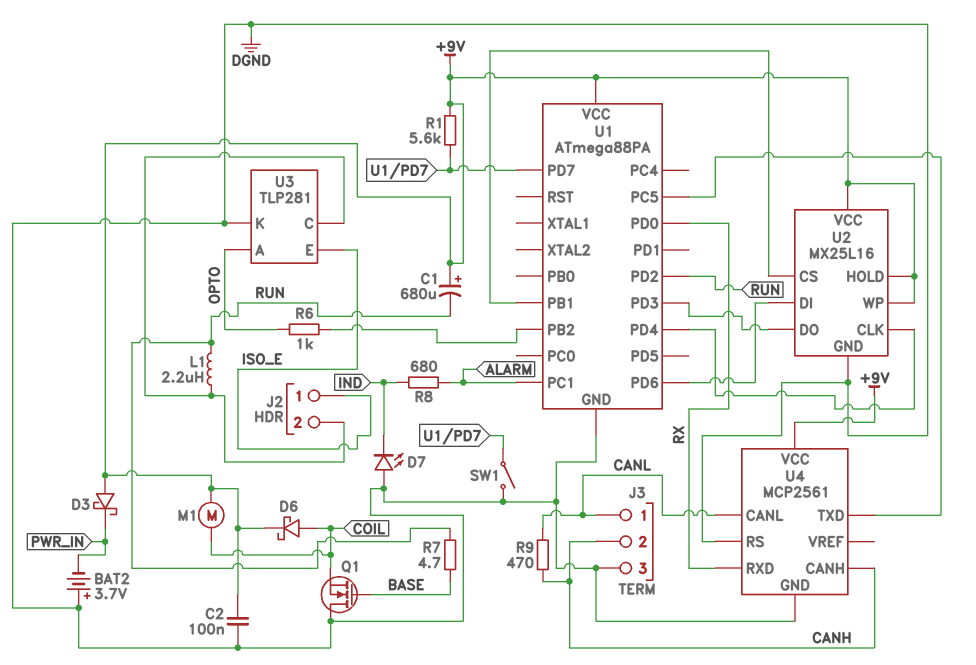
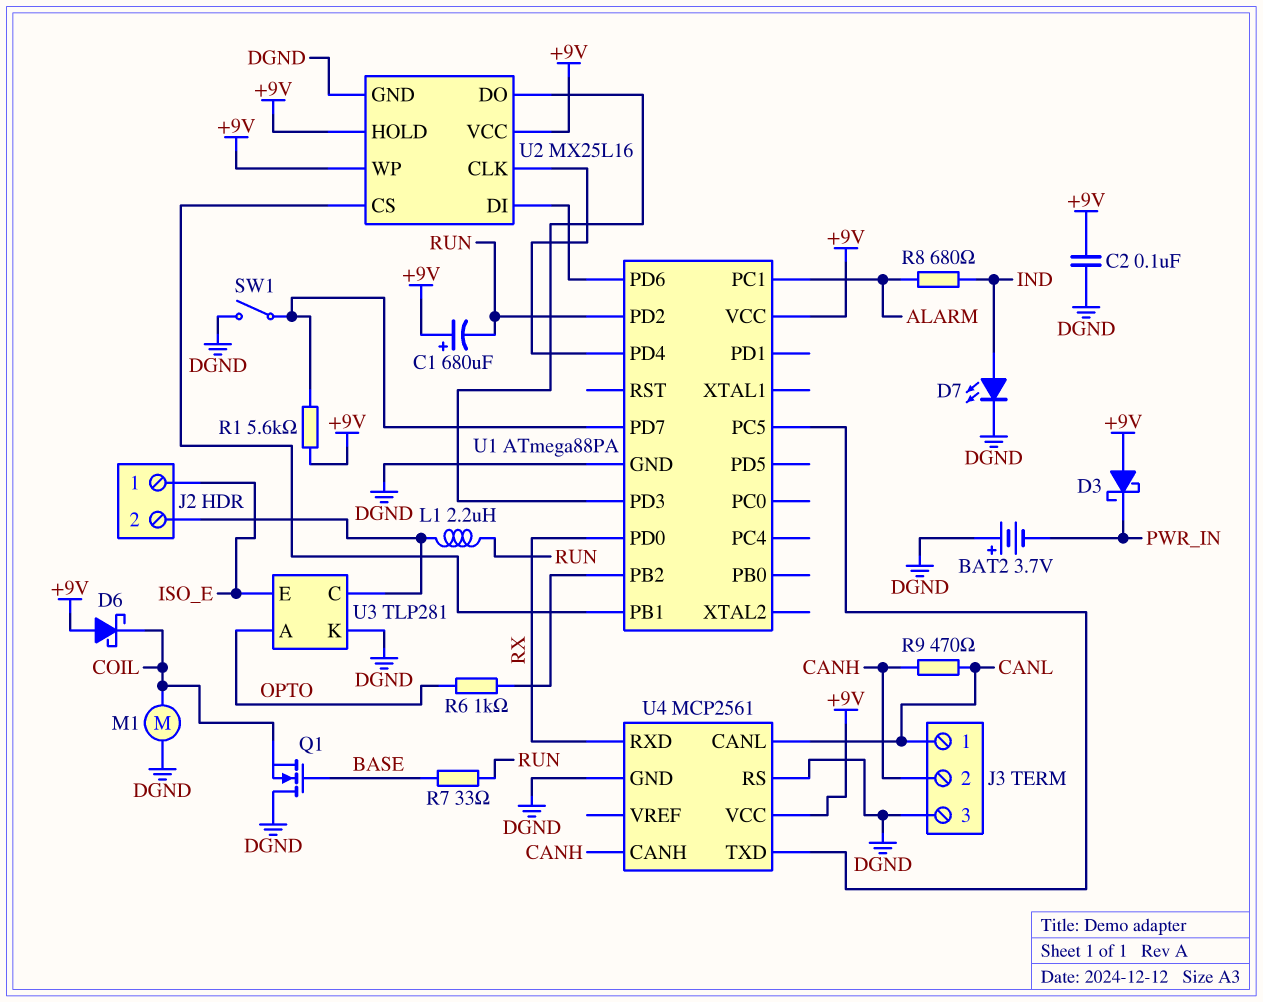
D6: schottky (A COIL, K +9V) -> schottky (A +9V, K COIL)
D7: LED (A DGND, K IND) -> LED (A IND, K DGND)
M1: motor (+9V, COIL) -> motor (COIL, DGND)
R7: 4.7 (BASE, RUN) -> 33 (BASE, RUN)

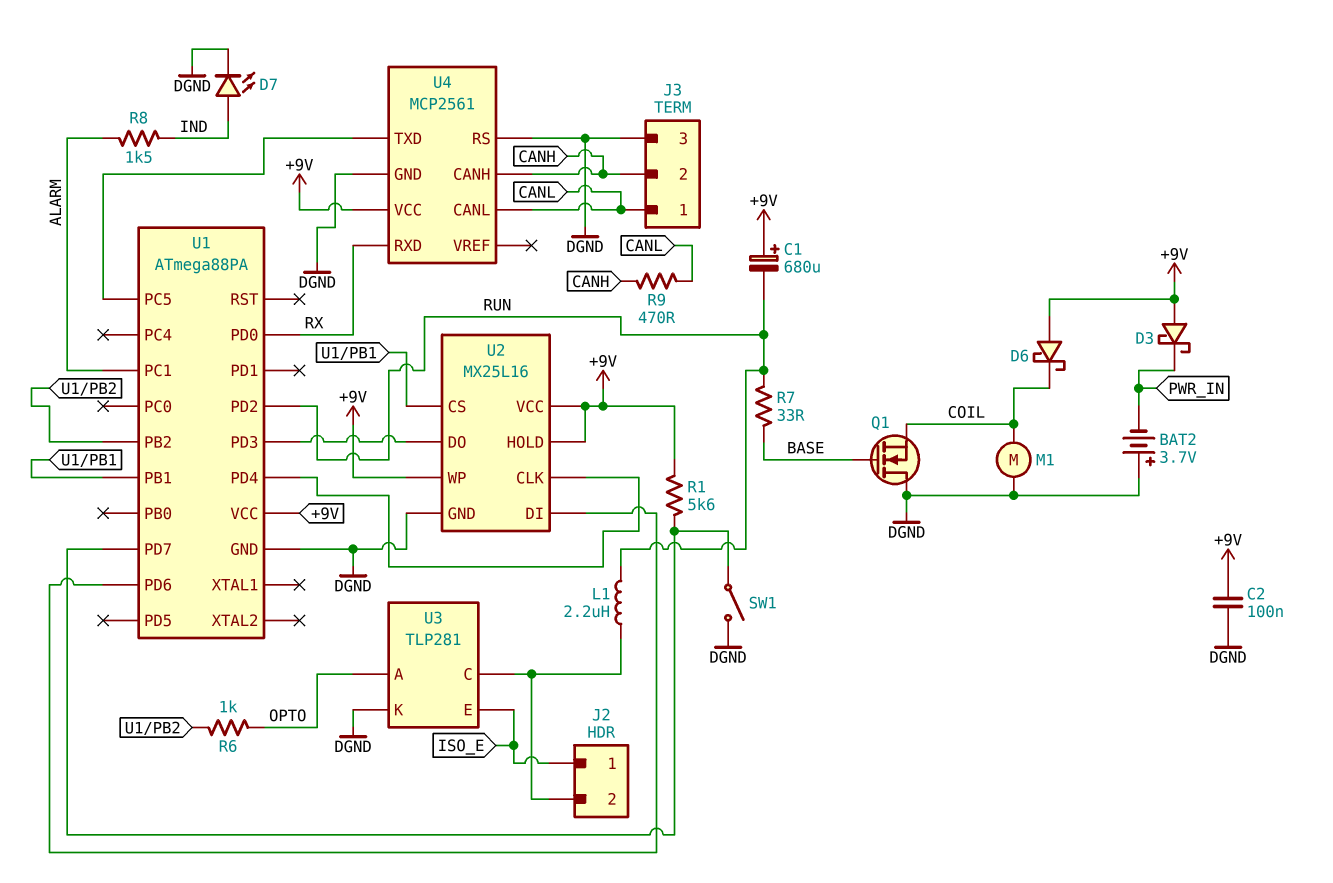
R8: 680 (ALARM, IND) -> 1.5k (ALARM, IND)

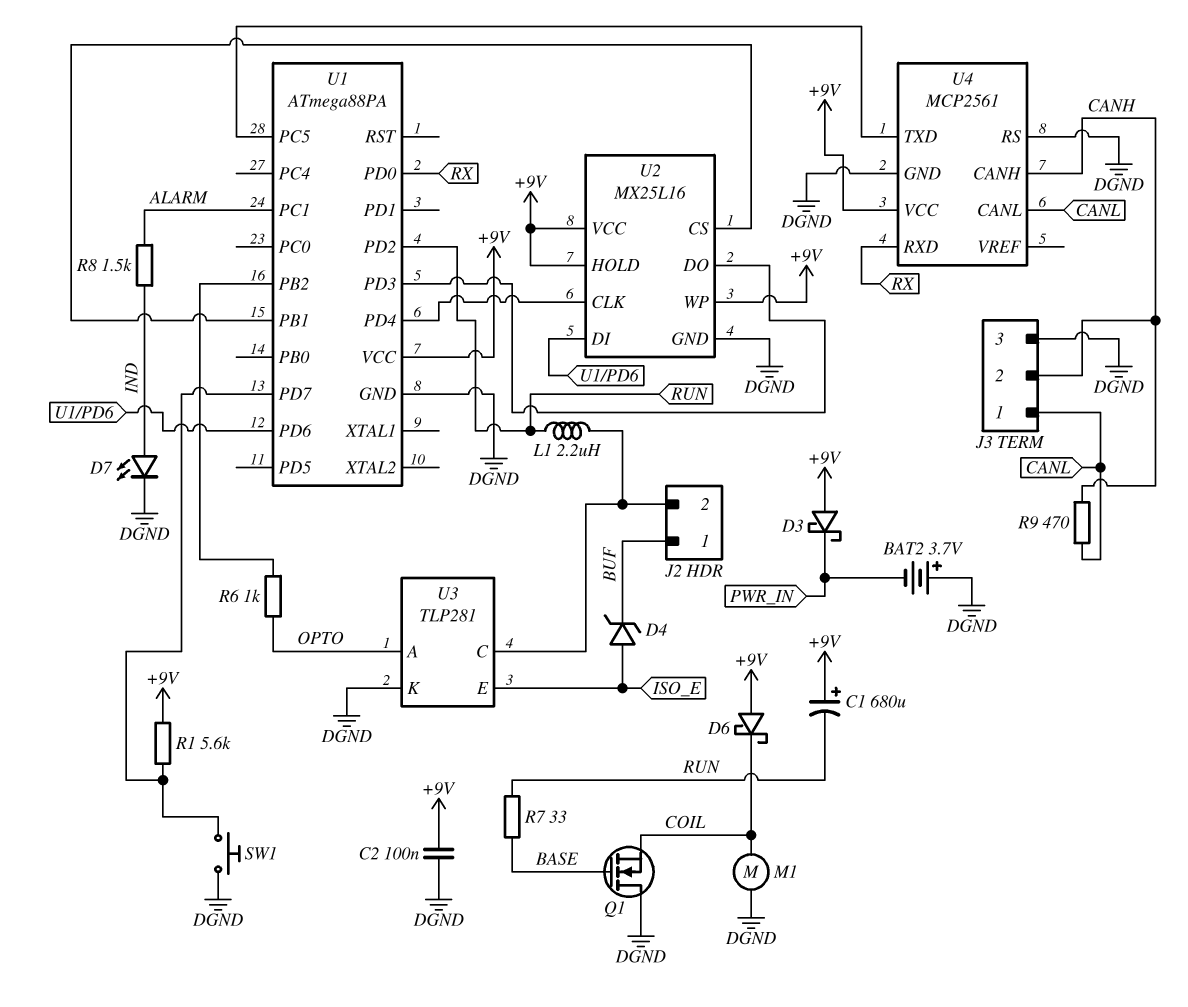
D4: none -> zener (A ISO_E, K BUF)
J2 pin 1: ISO_E -> BUF
SW1: switch (DGND, U1/PD7) -> button (DGND, U1/PD7)

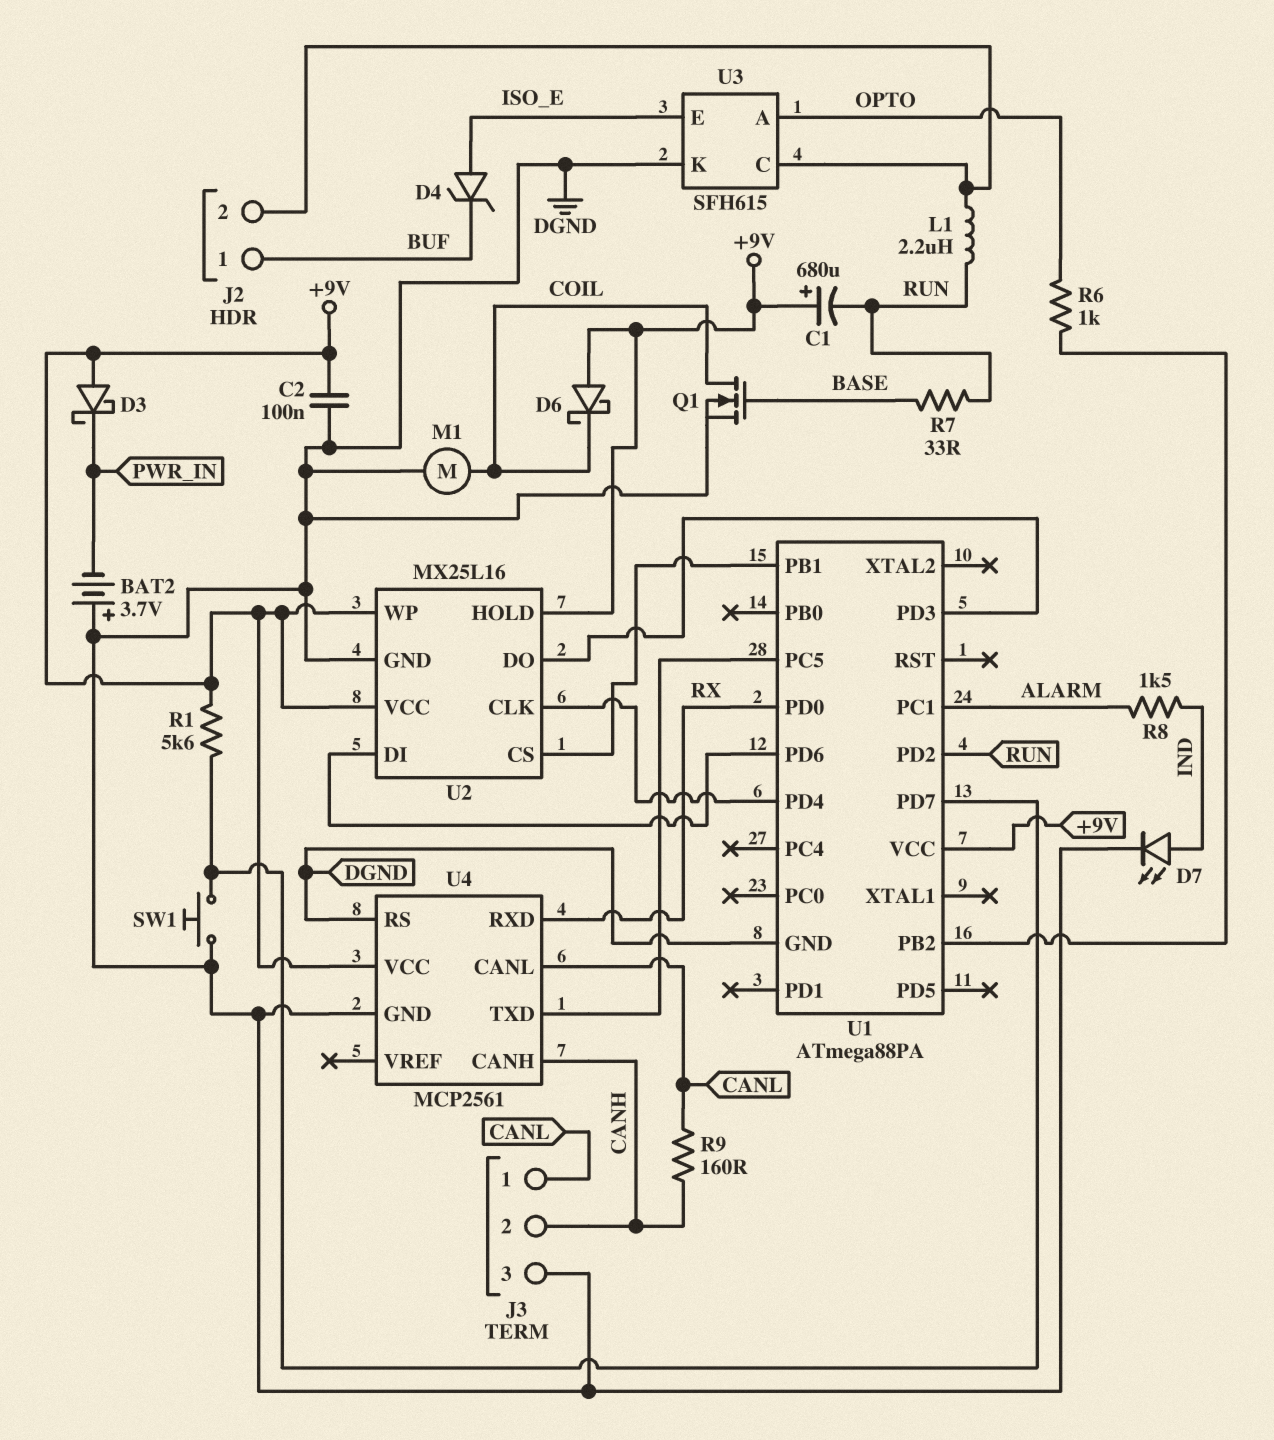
Q1: NMOS (G BASE, D DGND, S COIL) -> NMOS (G BASE, D COIL, S DGND)
R9: 470 (CANH, CANL) -> 160 (CANH, CANL)
U3: TLP281 -> SFH615

